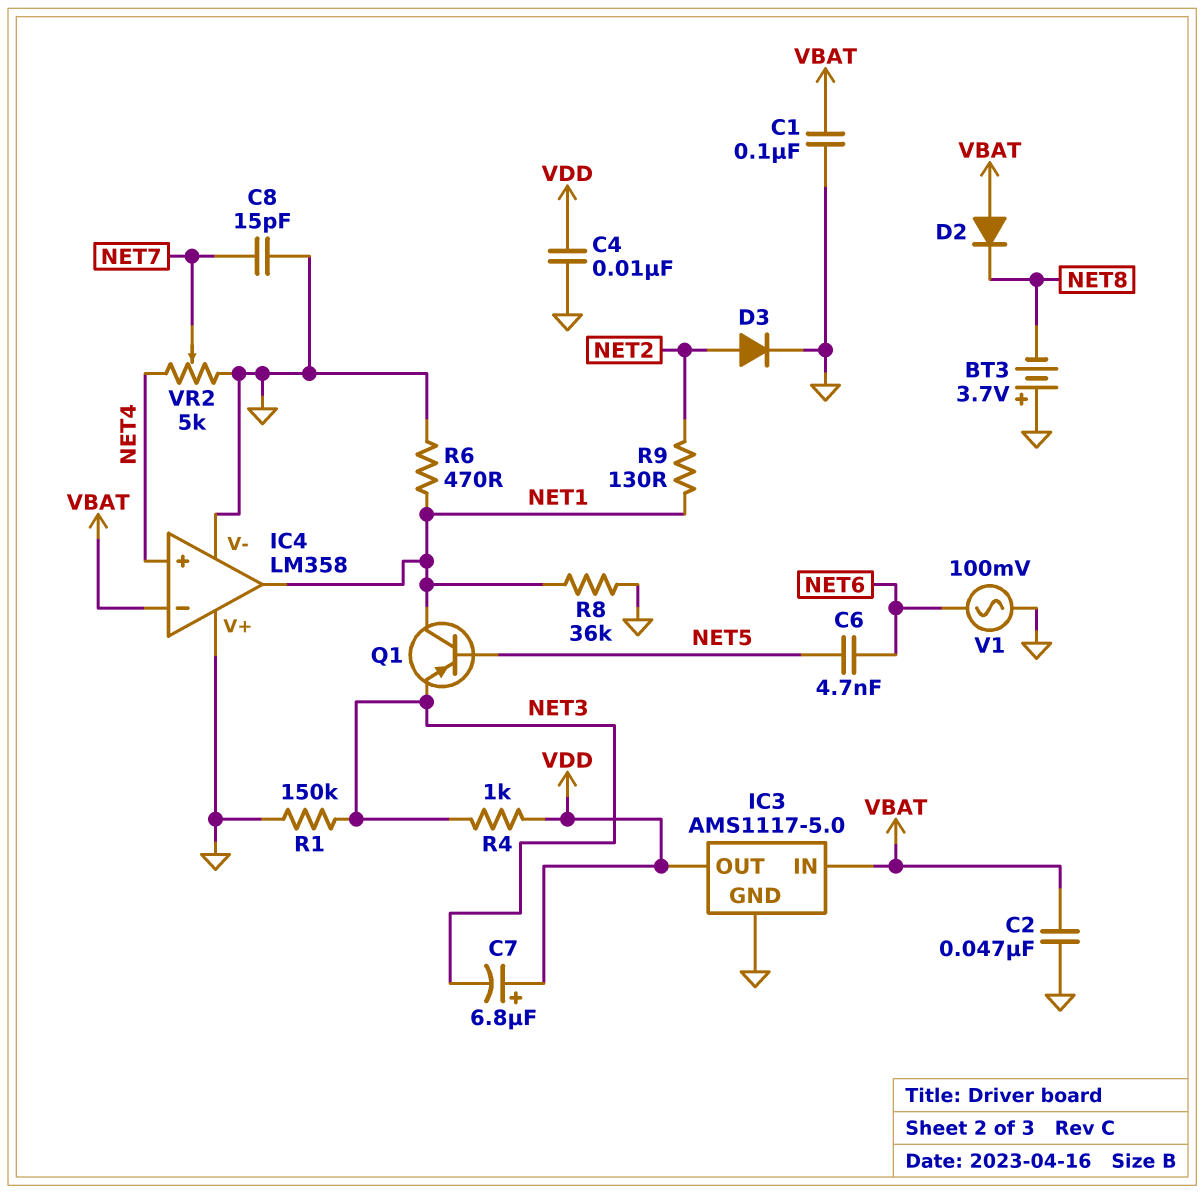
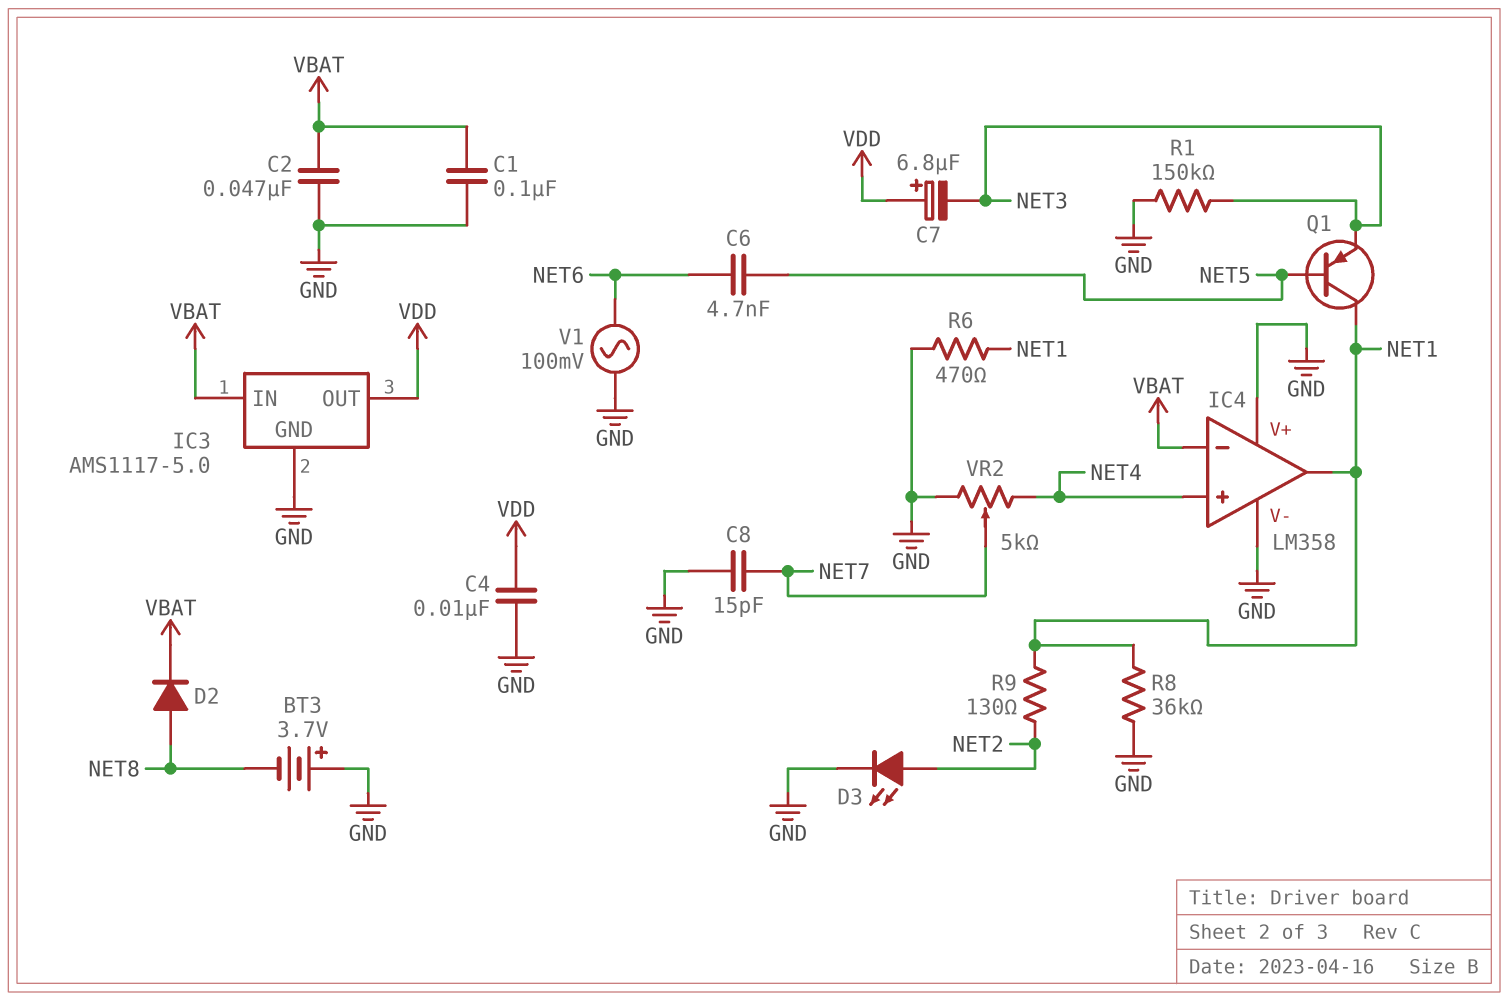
D2: diode (A VBAT, K NET8) -> diode (A NET8, K VBAT)
D3: diode (A NET2, K GND) -> LED (A NET2, K GND)
R4: 1k (NET3, VDD) -> none

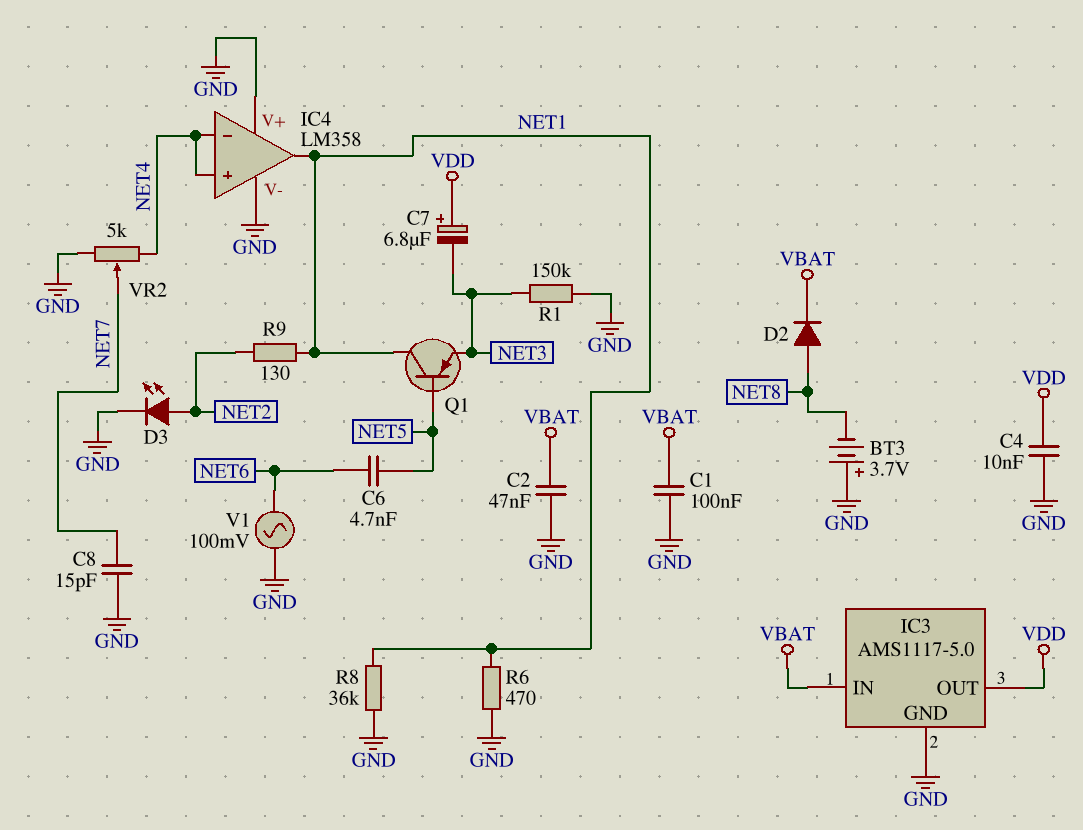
IC4 pin in-: VBAT -> NET4

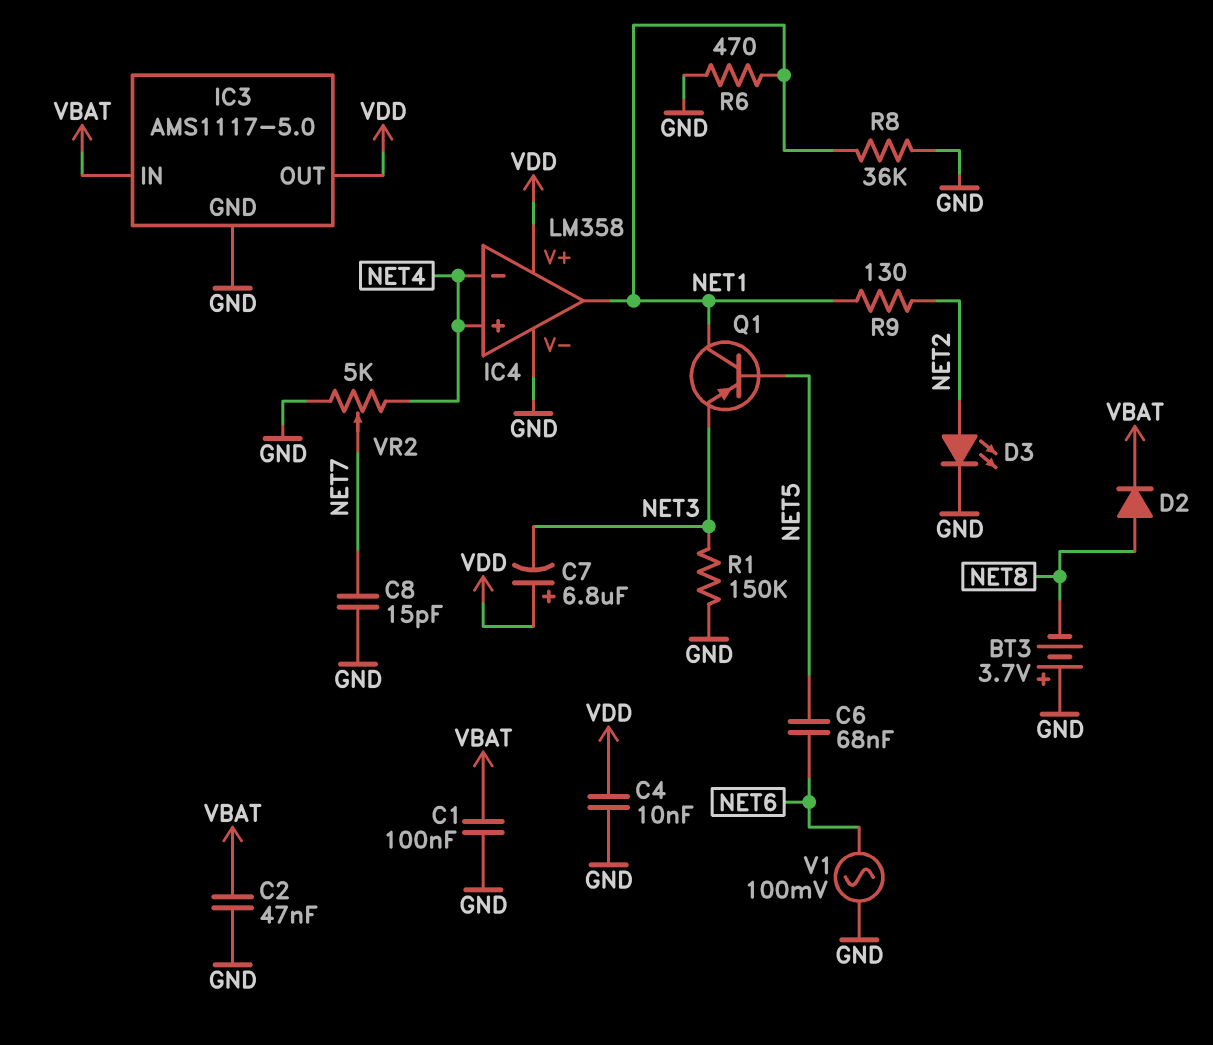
C6: 4.7nF (NET5, NET6) -> 68nF (NET5, NET6)
IC4 pin V+: GND -> VDD

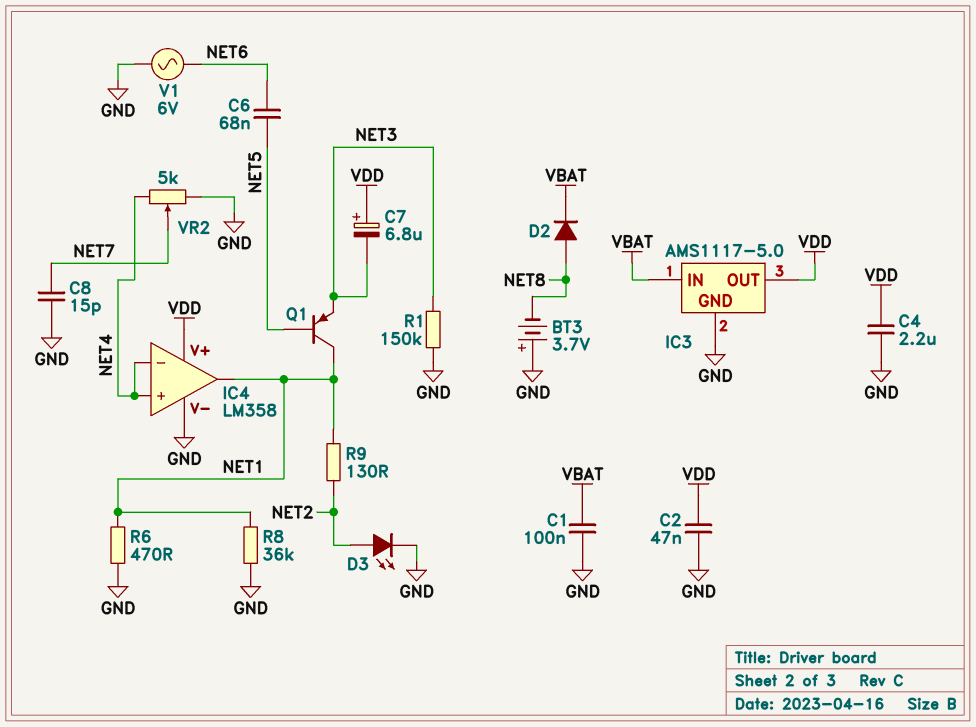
C2: 47nF (GND, VBAT) -> 47nF (GND, VDD)
C4: 10nF (GND, VDD) -> 2.2uF (GND, VDD)
V1: AC 100mV (GND, NET6) -> AC 6V (GND, NET6)

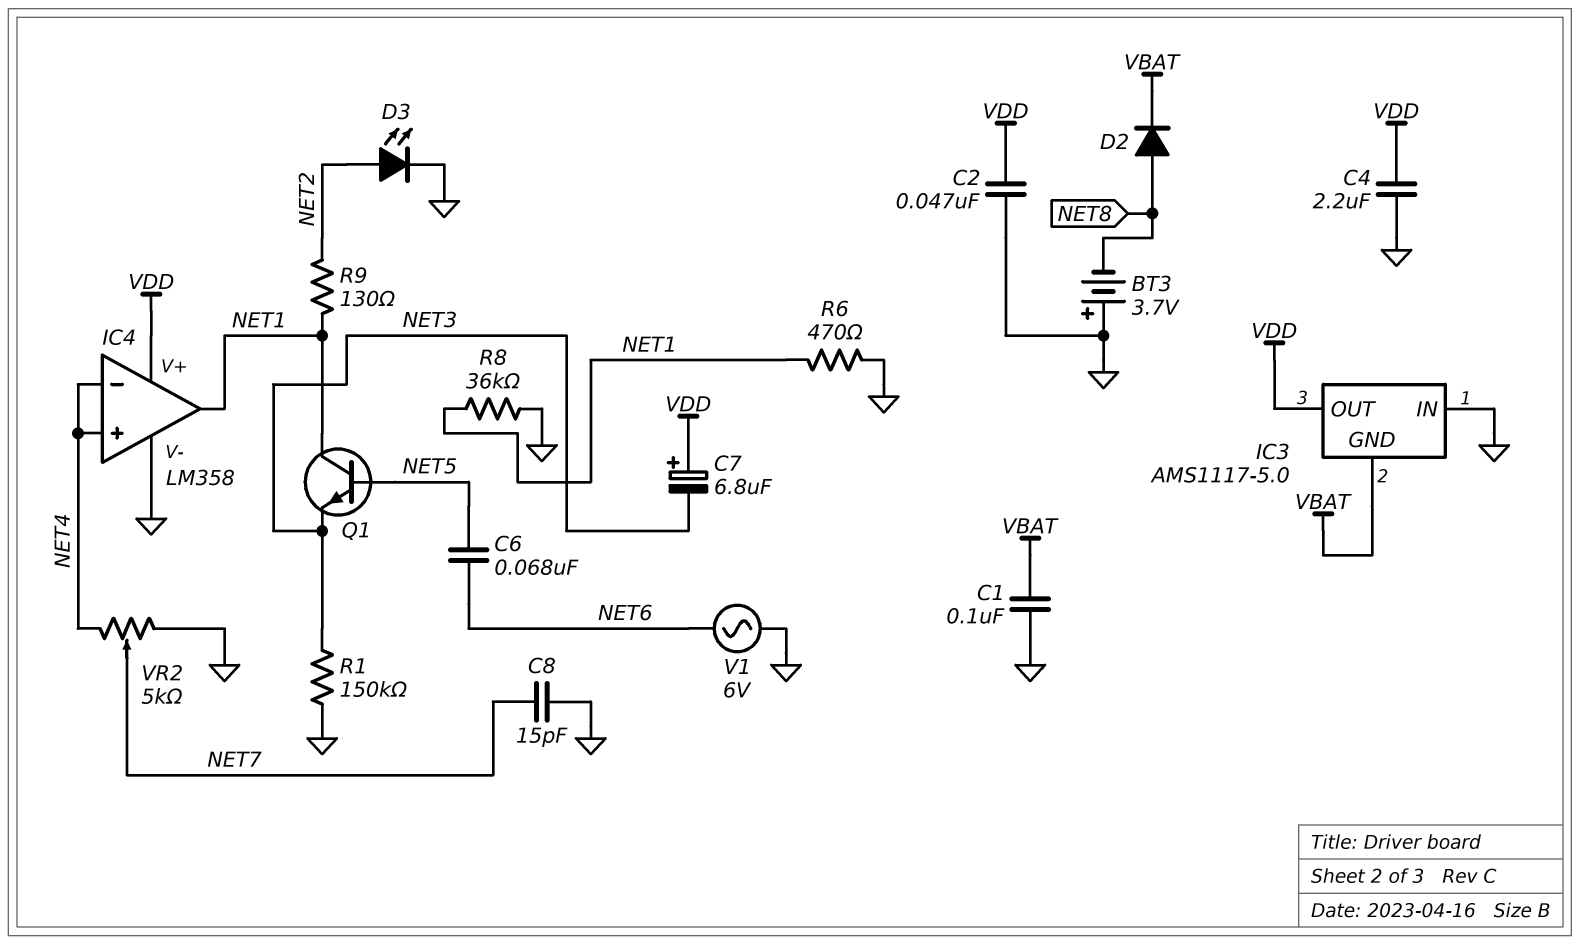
IC3 pin GND: GND -> VBAT
IC3 pin IN: VBAT -> GND
Q1: PNP (B NET5, C NET1, E NET3) -> NPN (B NET5, C NET1, E NET3)

